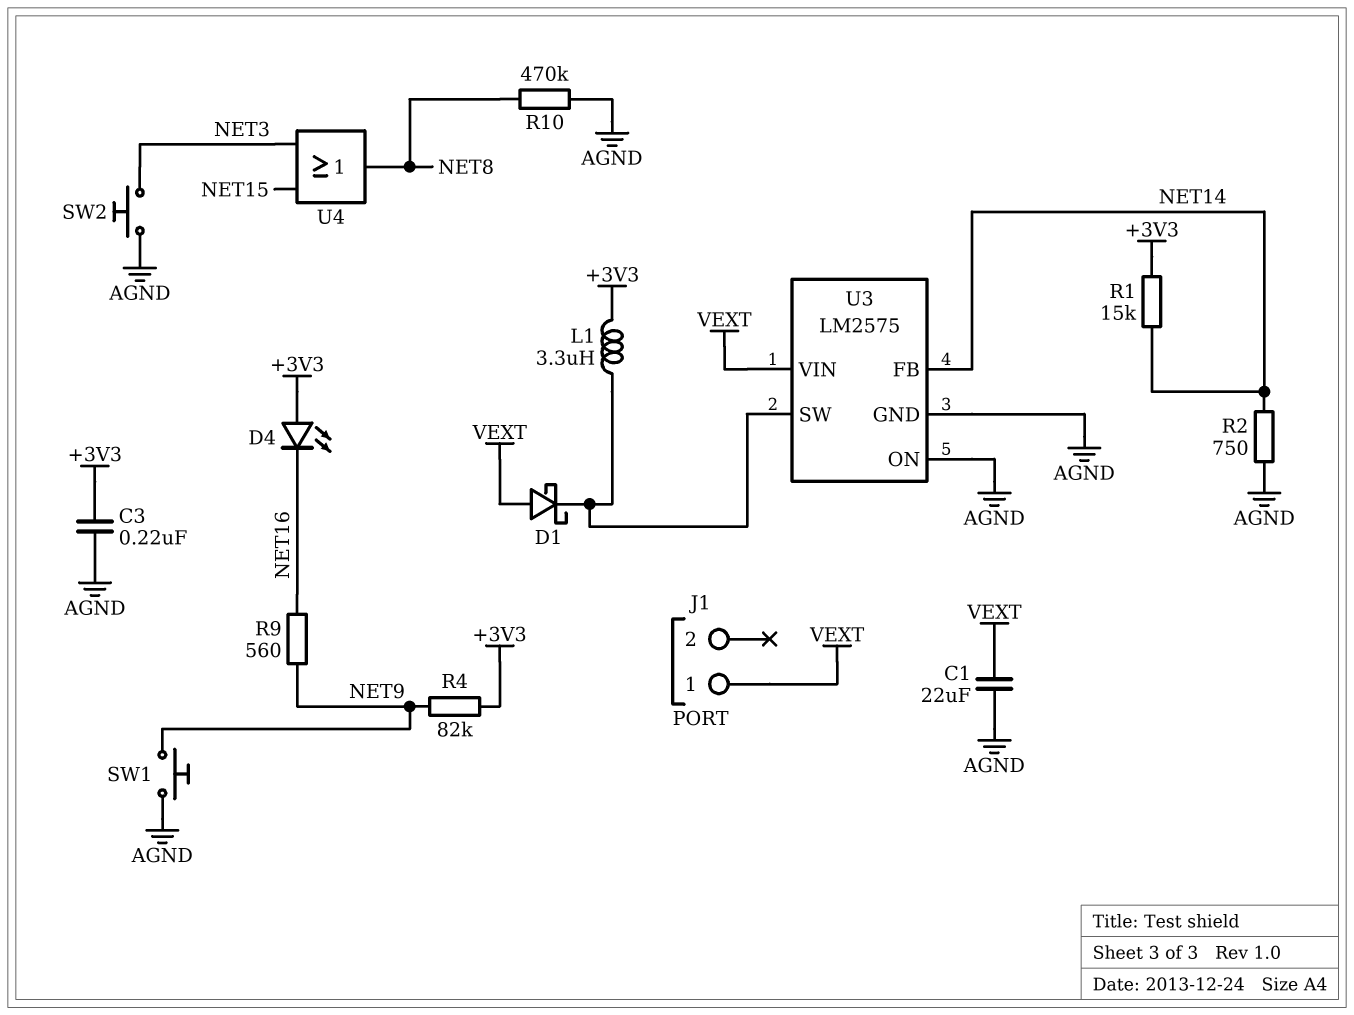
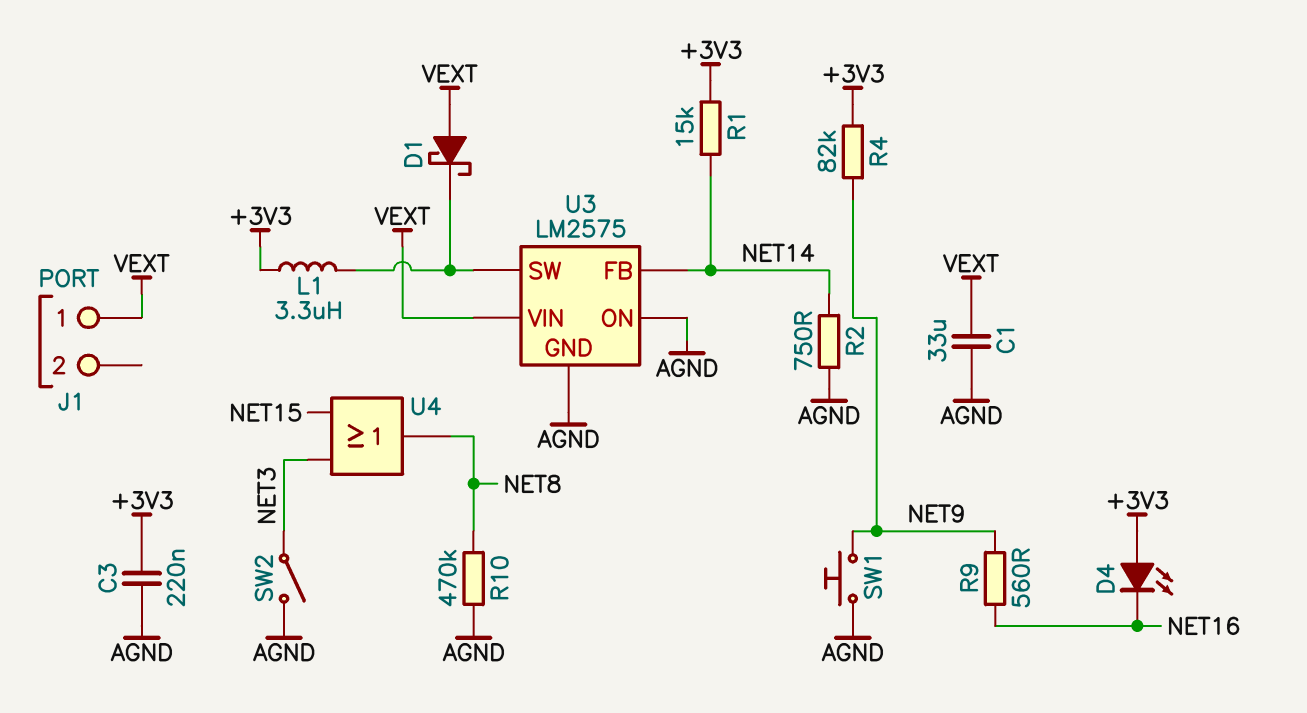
C1: 22uF (AGND, VEXT) -> 33uF (AGND, VEXT)
SW2: button (AGND, NET3) -> switch (AGND, NET3)

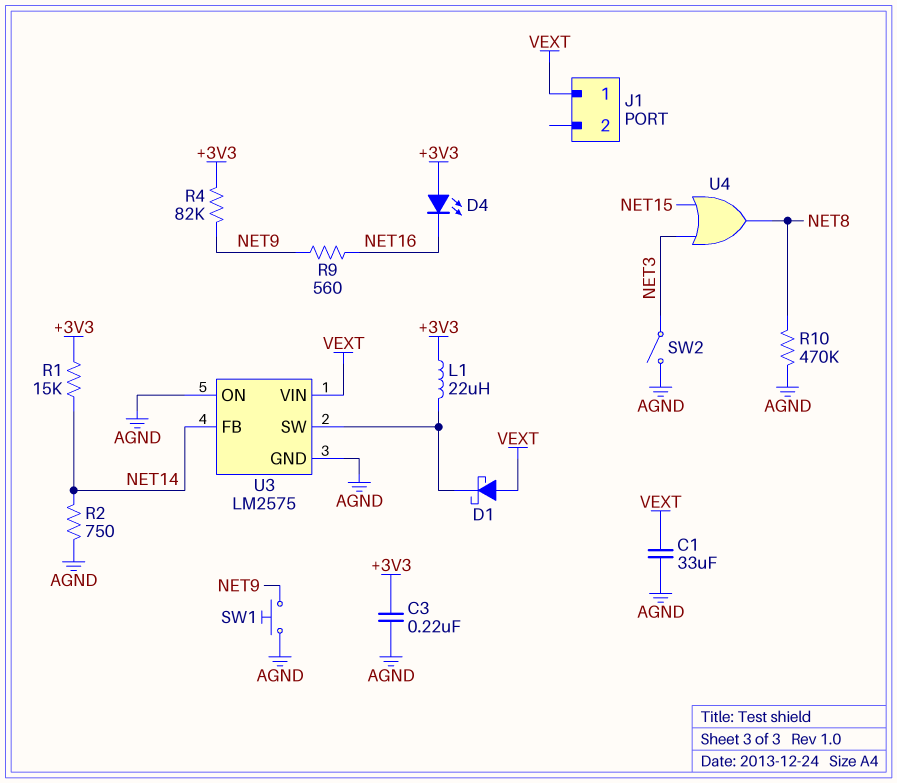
L1: 3.3uH (+3V3, U3/SW) -> 22uH (+3V3, U3/SW)

